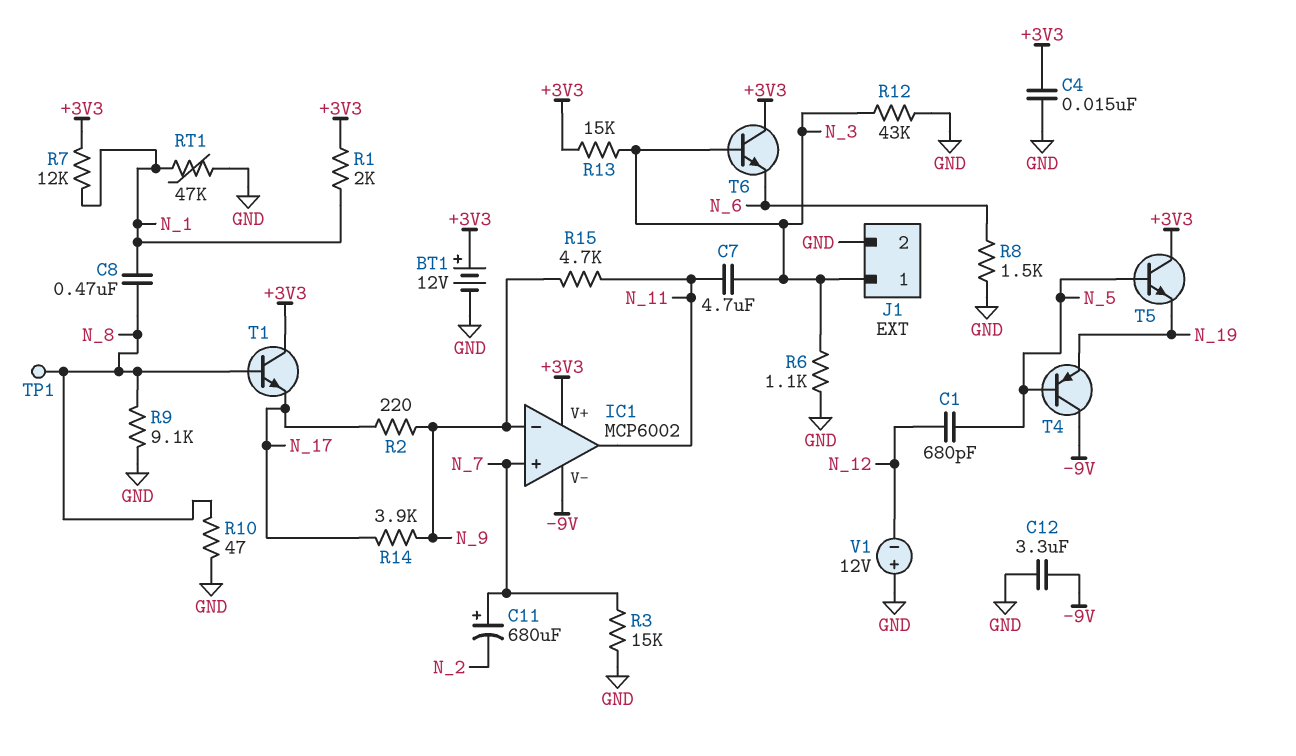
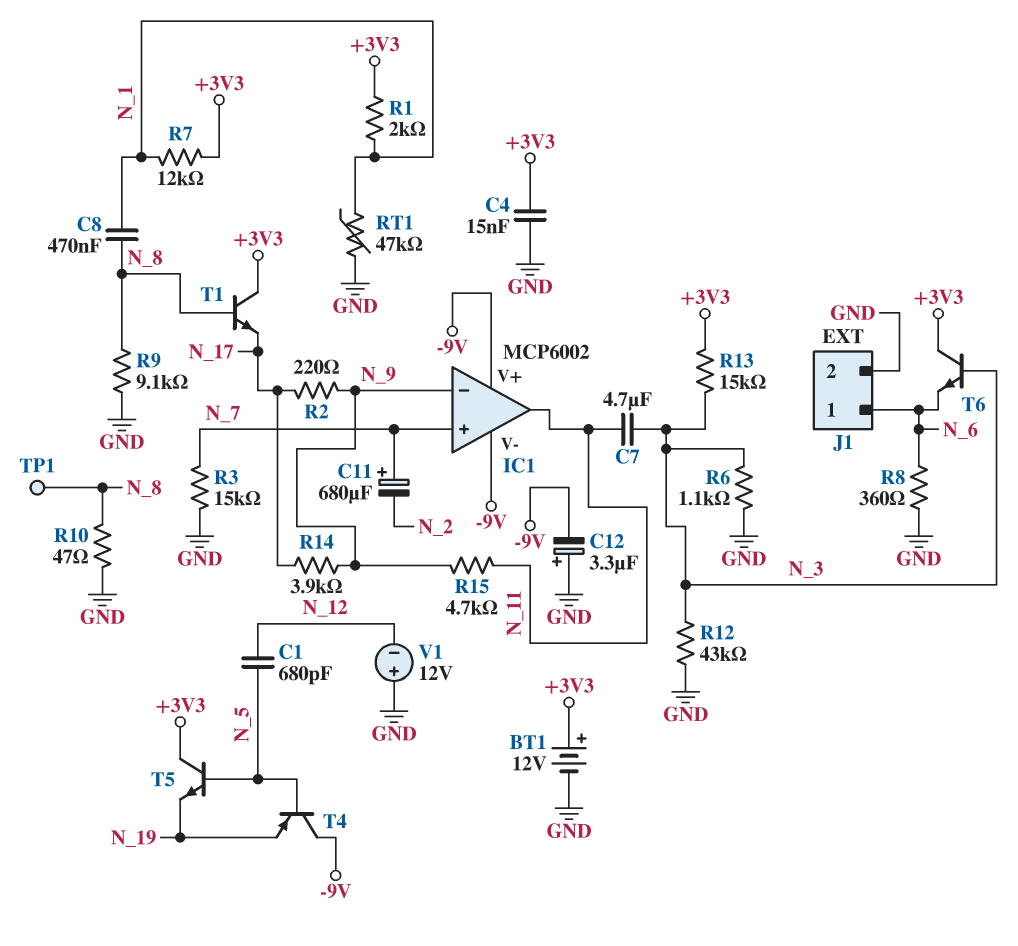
C12: 3.3uF (-9V, GND) -> 3.3uF (plus GND, minus -9V)
IC1 pin V+: +3V3 -> -9V
J1 pin 1: N_3 -> N_6
R8: 1.5k (GND, N_6) -> 360 (GND, N_6)

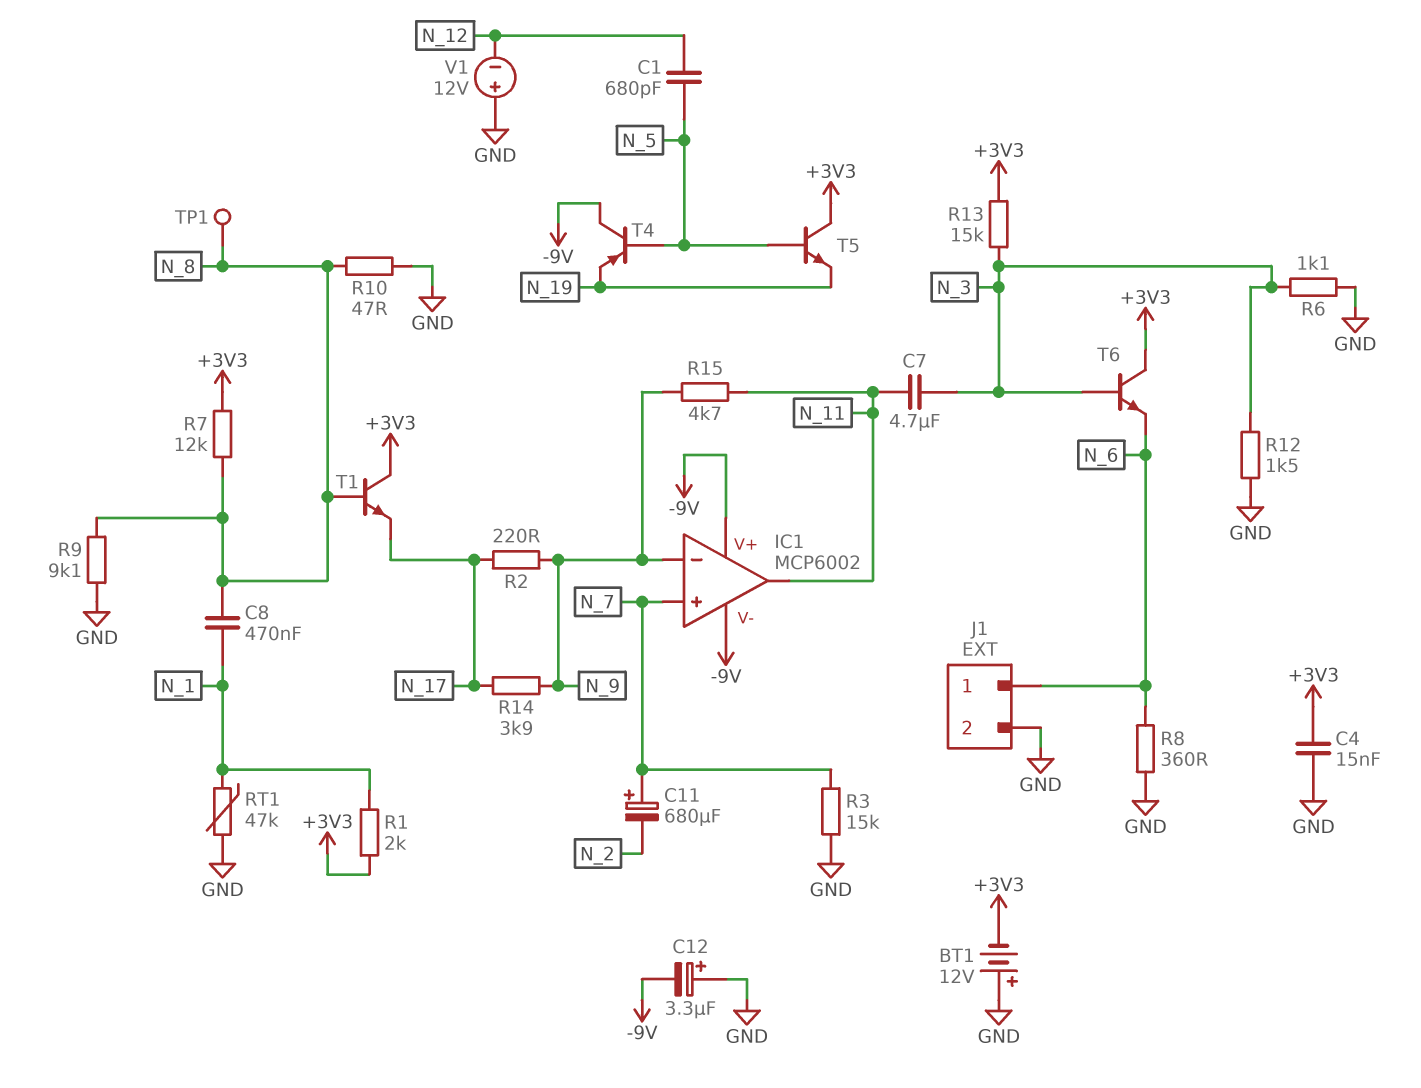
BT1: 12V (plus +3V3, minus GND) -> 12V (plus GND, minus +3V3)
R7: 12k (+3V3, N_1) -> 12k (+3V3, N_8)
R12: 43k (GND, N_3) -> 1.5k (GND, N_3)

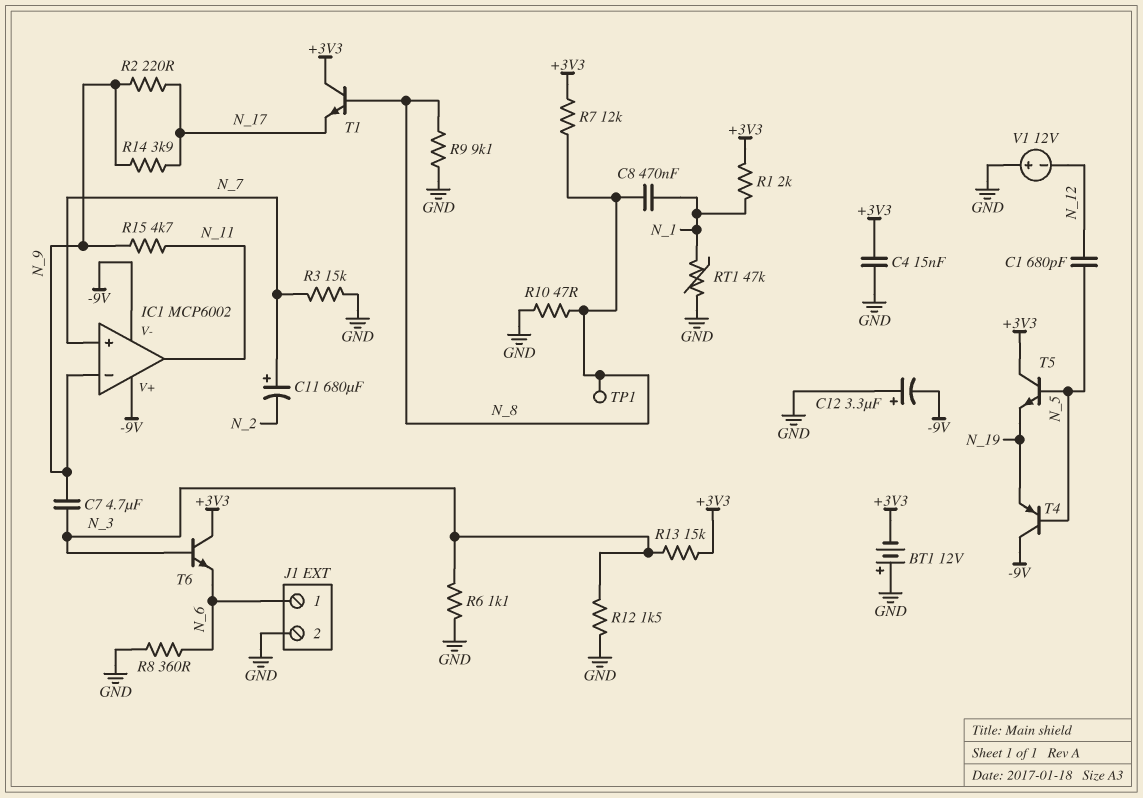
C7: 4.7uF (N_3, N_11) -> 4.7uF (N_3, N_9)

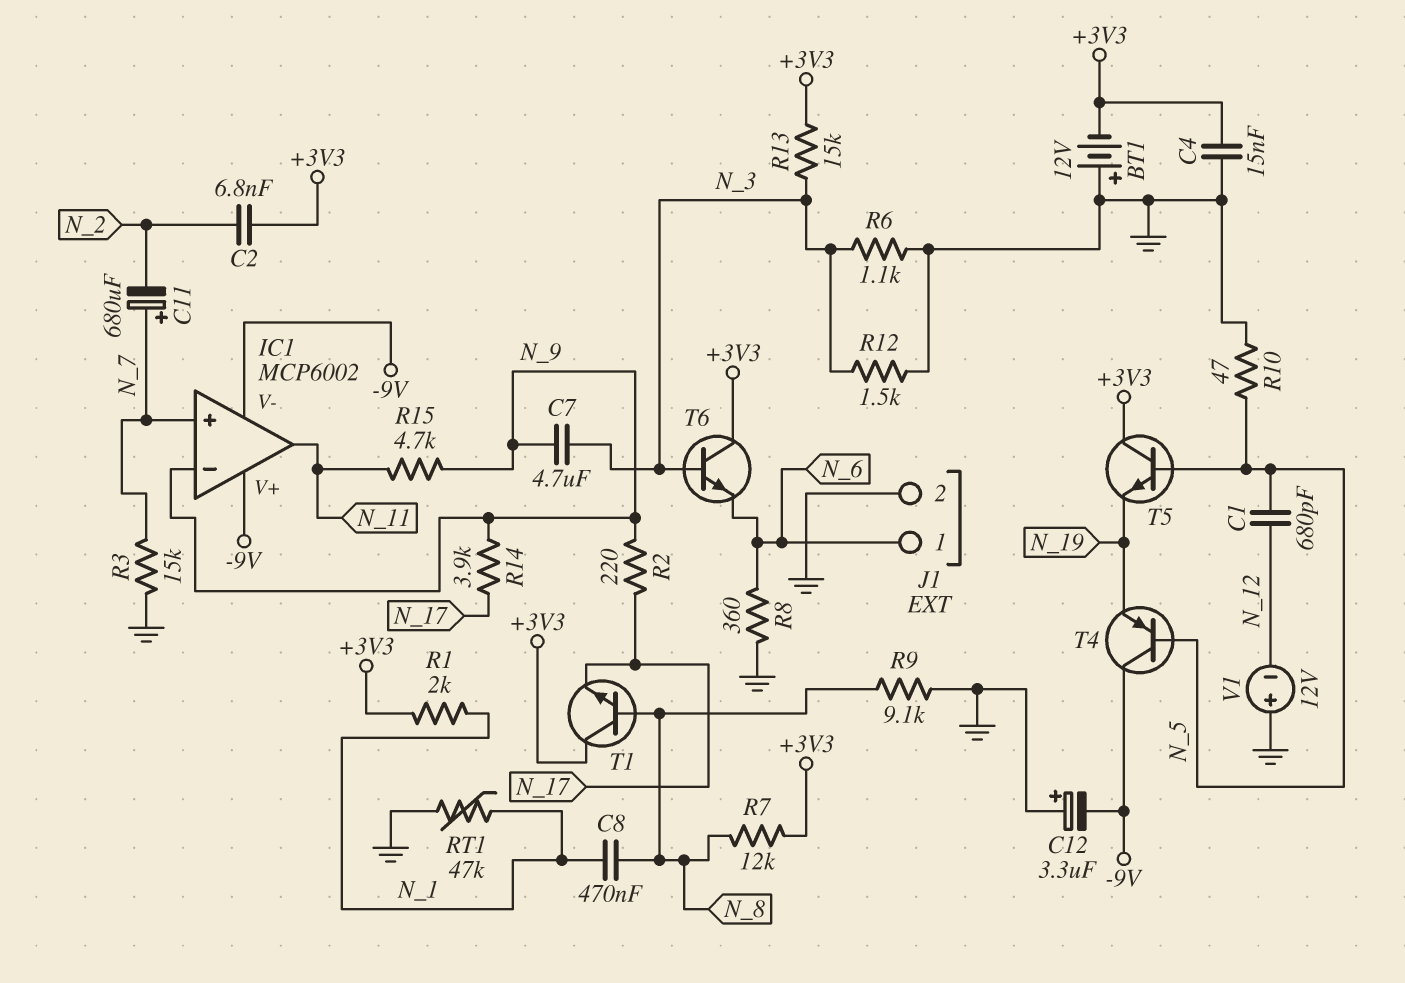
C2: none -> 6.8nF (+3V3, N_2)
R10: 47 (GND, N_8) -> 47 (GND, N_5)
TP1: test point (N_8) -> none

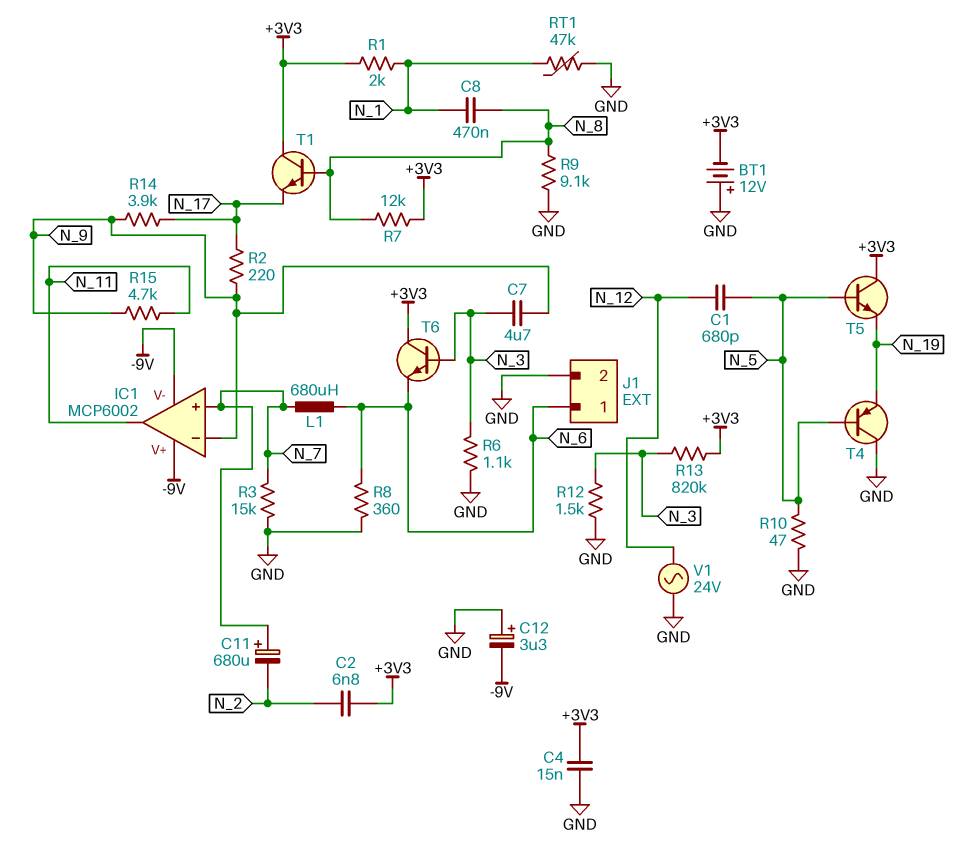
L1: none -> 680uH (N_6, N_7)
R13: 15k (+3V3, N_3) -> 820k (+3V3, N_3)
T4: PNP (B N_5, C -9V, E N_19) -> PNP (B N_5, C GND, E N_19)
V1: 12V (plus GND, minus N_12) -> AC 24V (GND, N_12)

